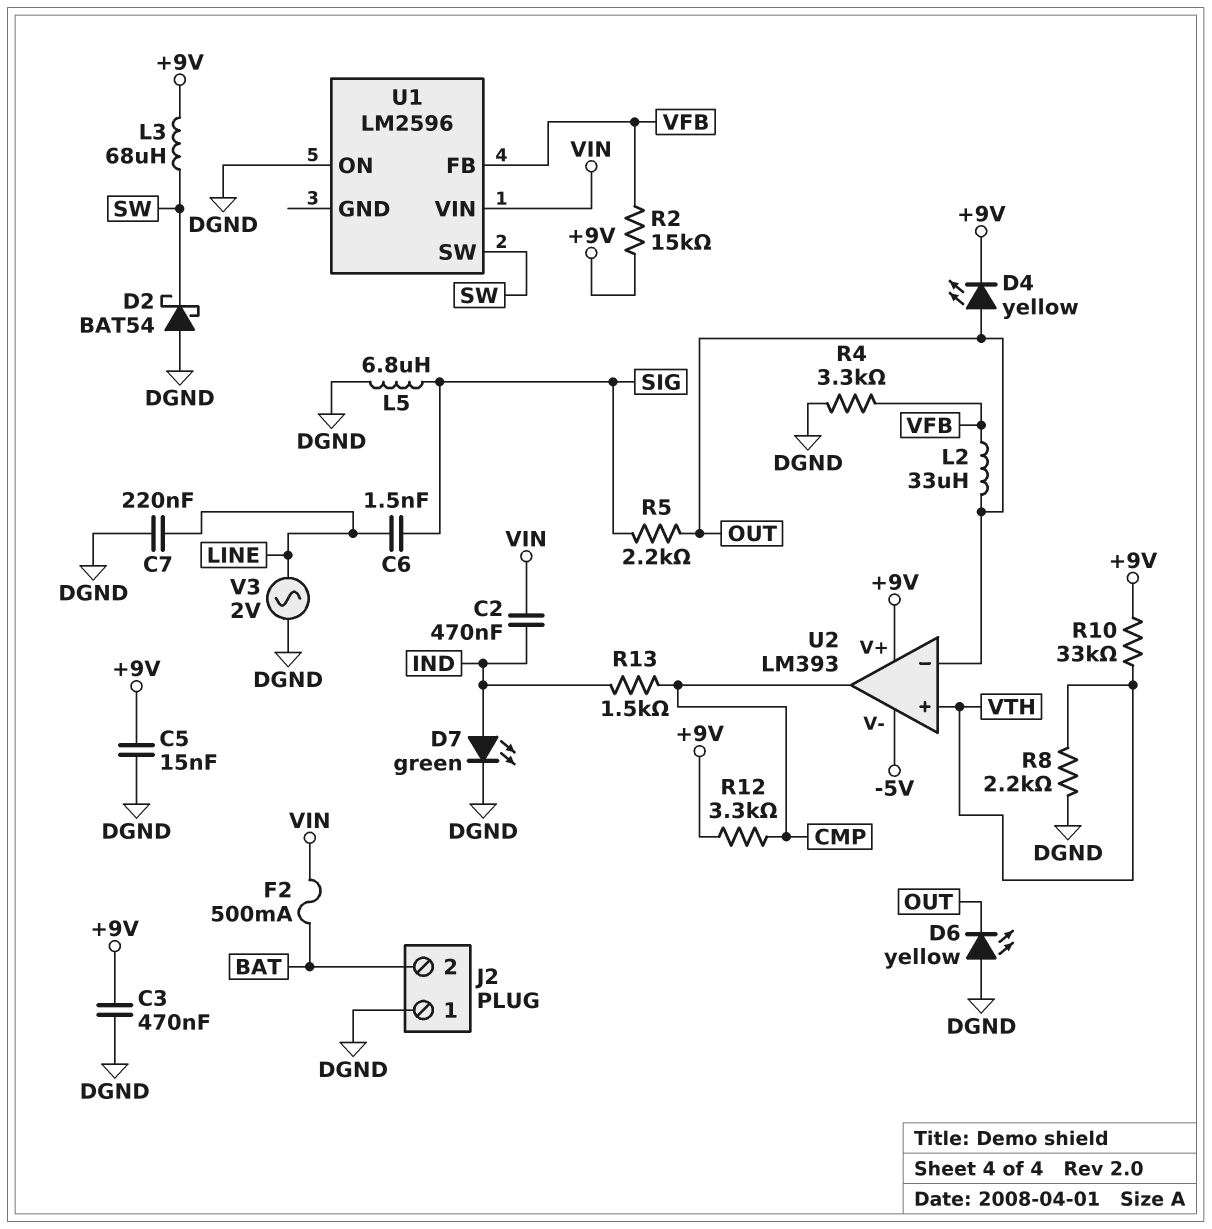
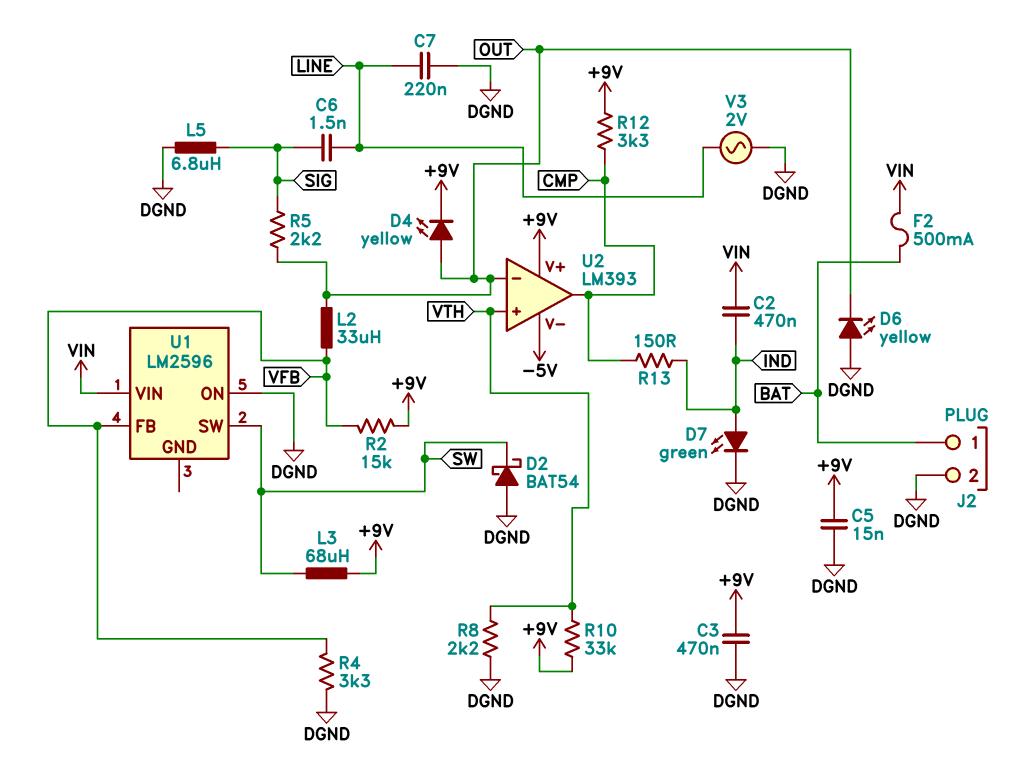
J2 pin 1: DGND -> BAT
J2 pin 2: BAT -> DGND
R13: 1.5k (CMP, IND) -> 150 (CMP, IND)

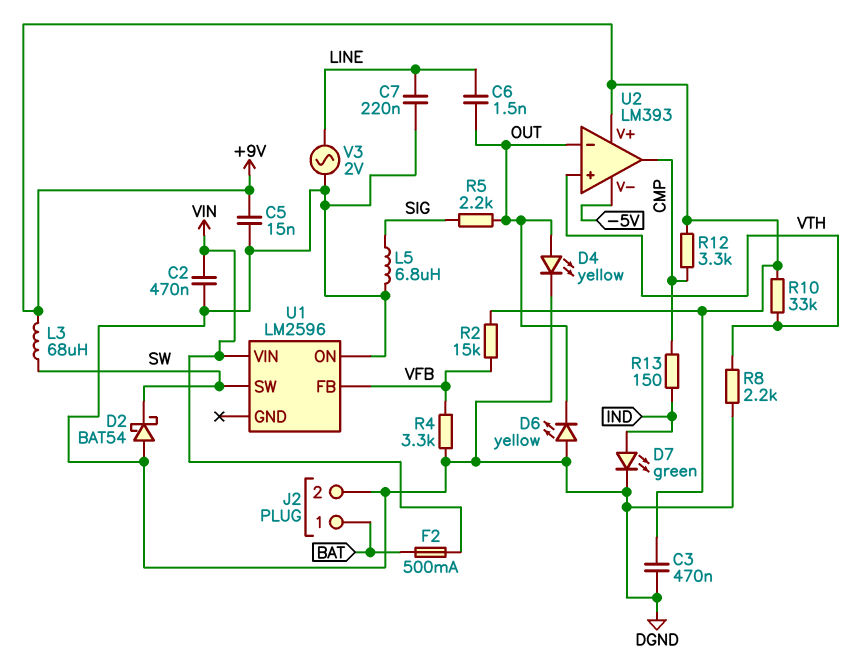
C2: 470nF (IND, VIN) -> 470nF (DGND, VIN)
C6: 1.5nF (LINE, SIG) -> 1.5nF (LINE, OUT)
D4: LED yellow (A OUT, K +9V) -> LED yellow (A OUT, K DGND)
L2: 33uH (OUT, VFB) -> none

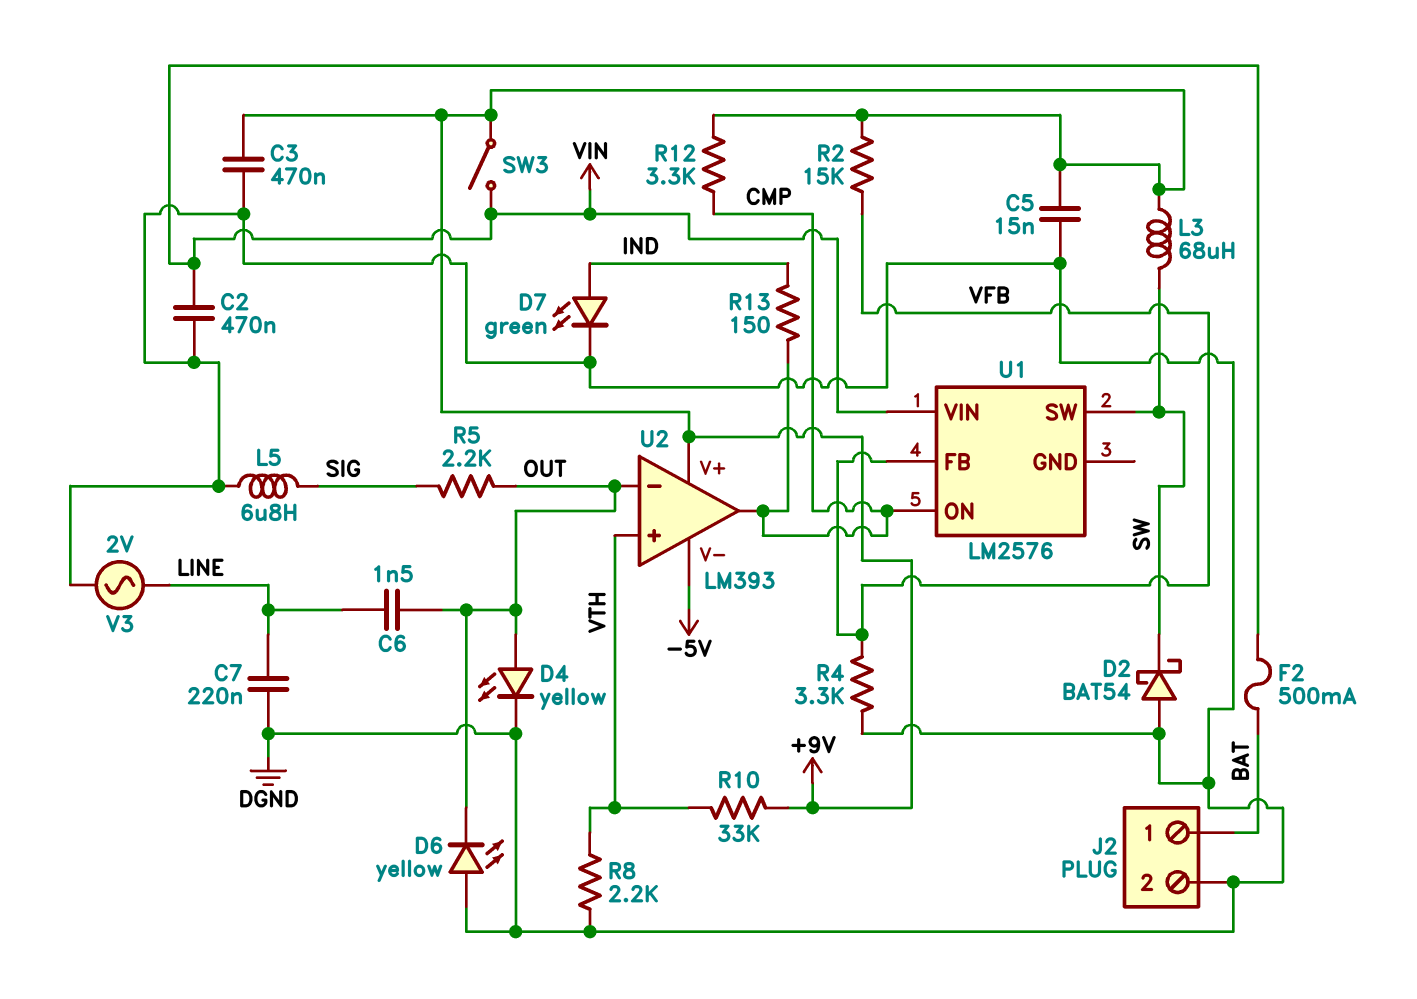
SW3: none -> switch (+9V, VIN)
U1: LM2596 -> LM2576
U1 pin ON: DGND -> CMP

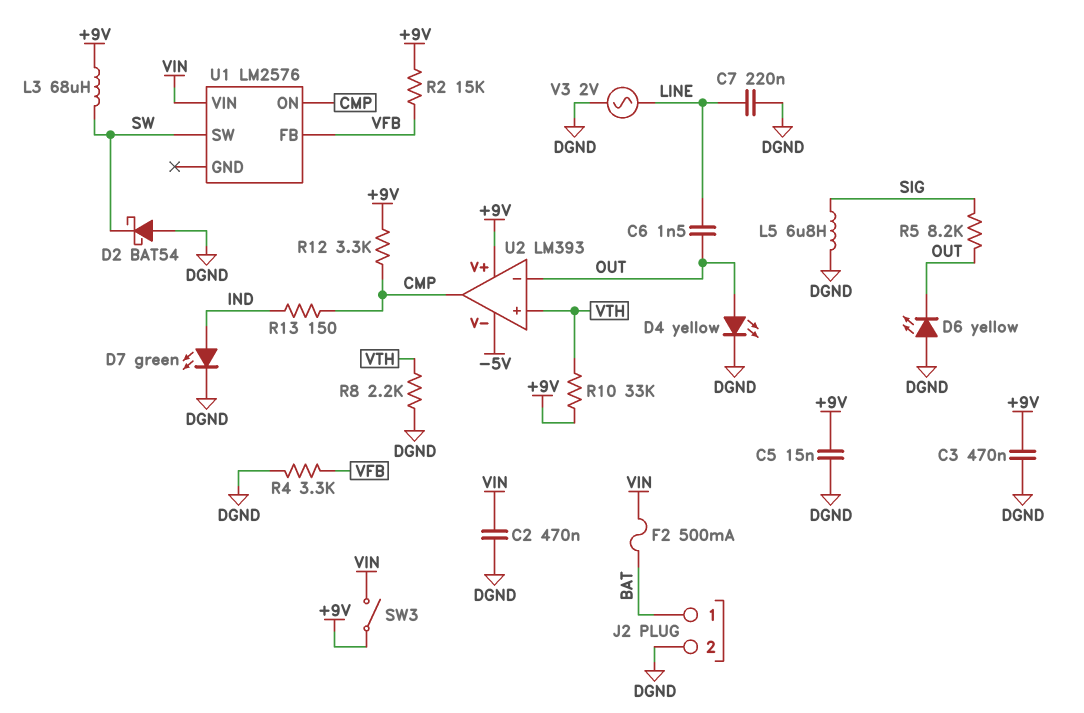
R5: 2.2k (OUT, SIG) -> 8.2k (OUT, SIG)

